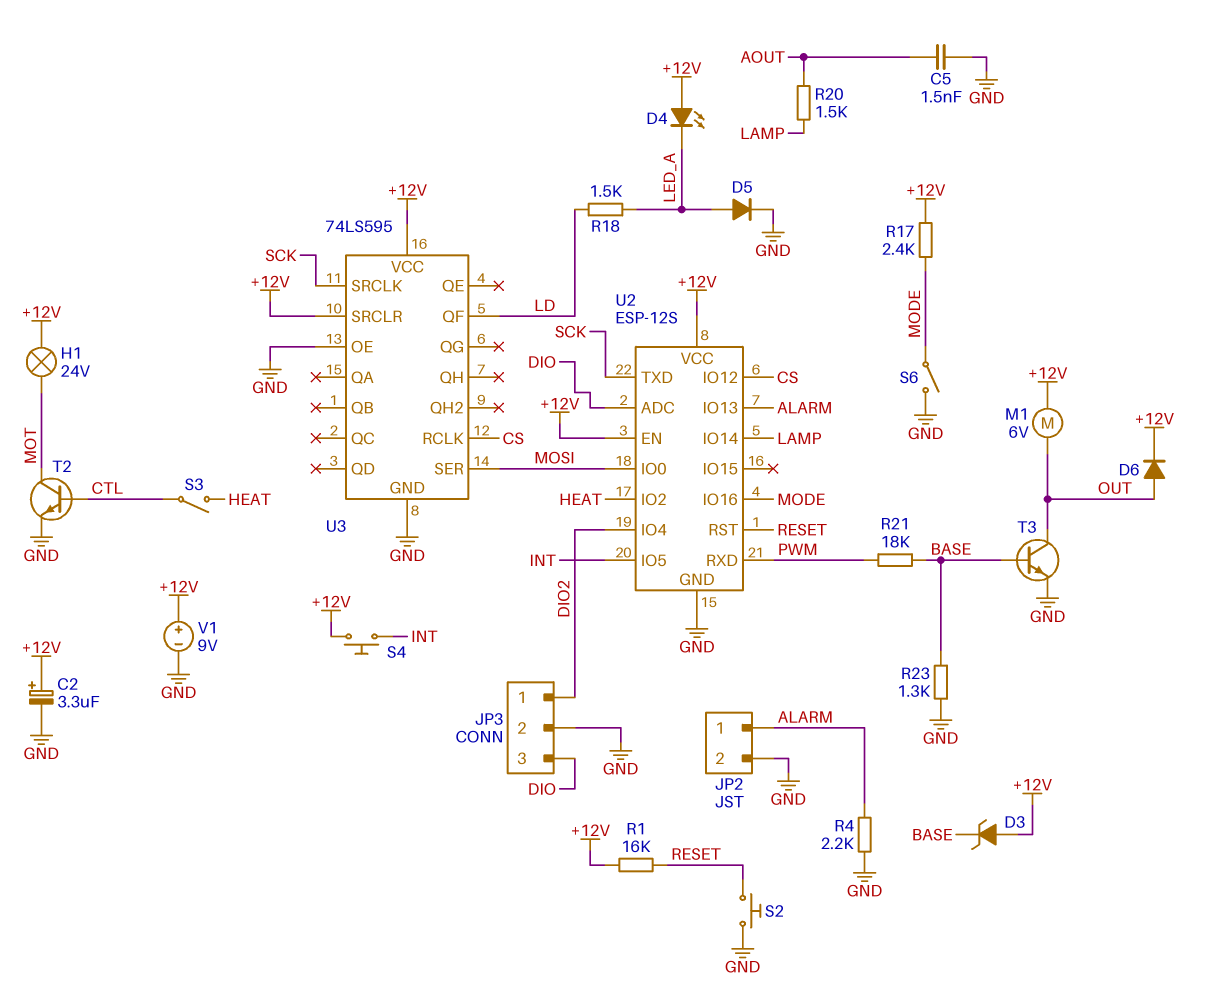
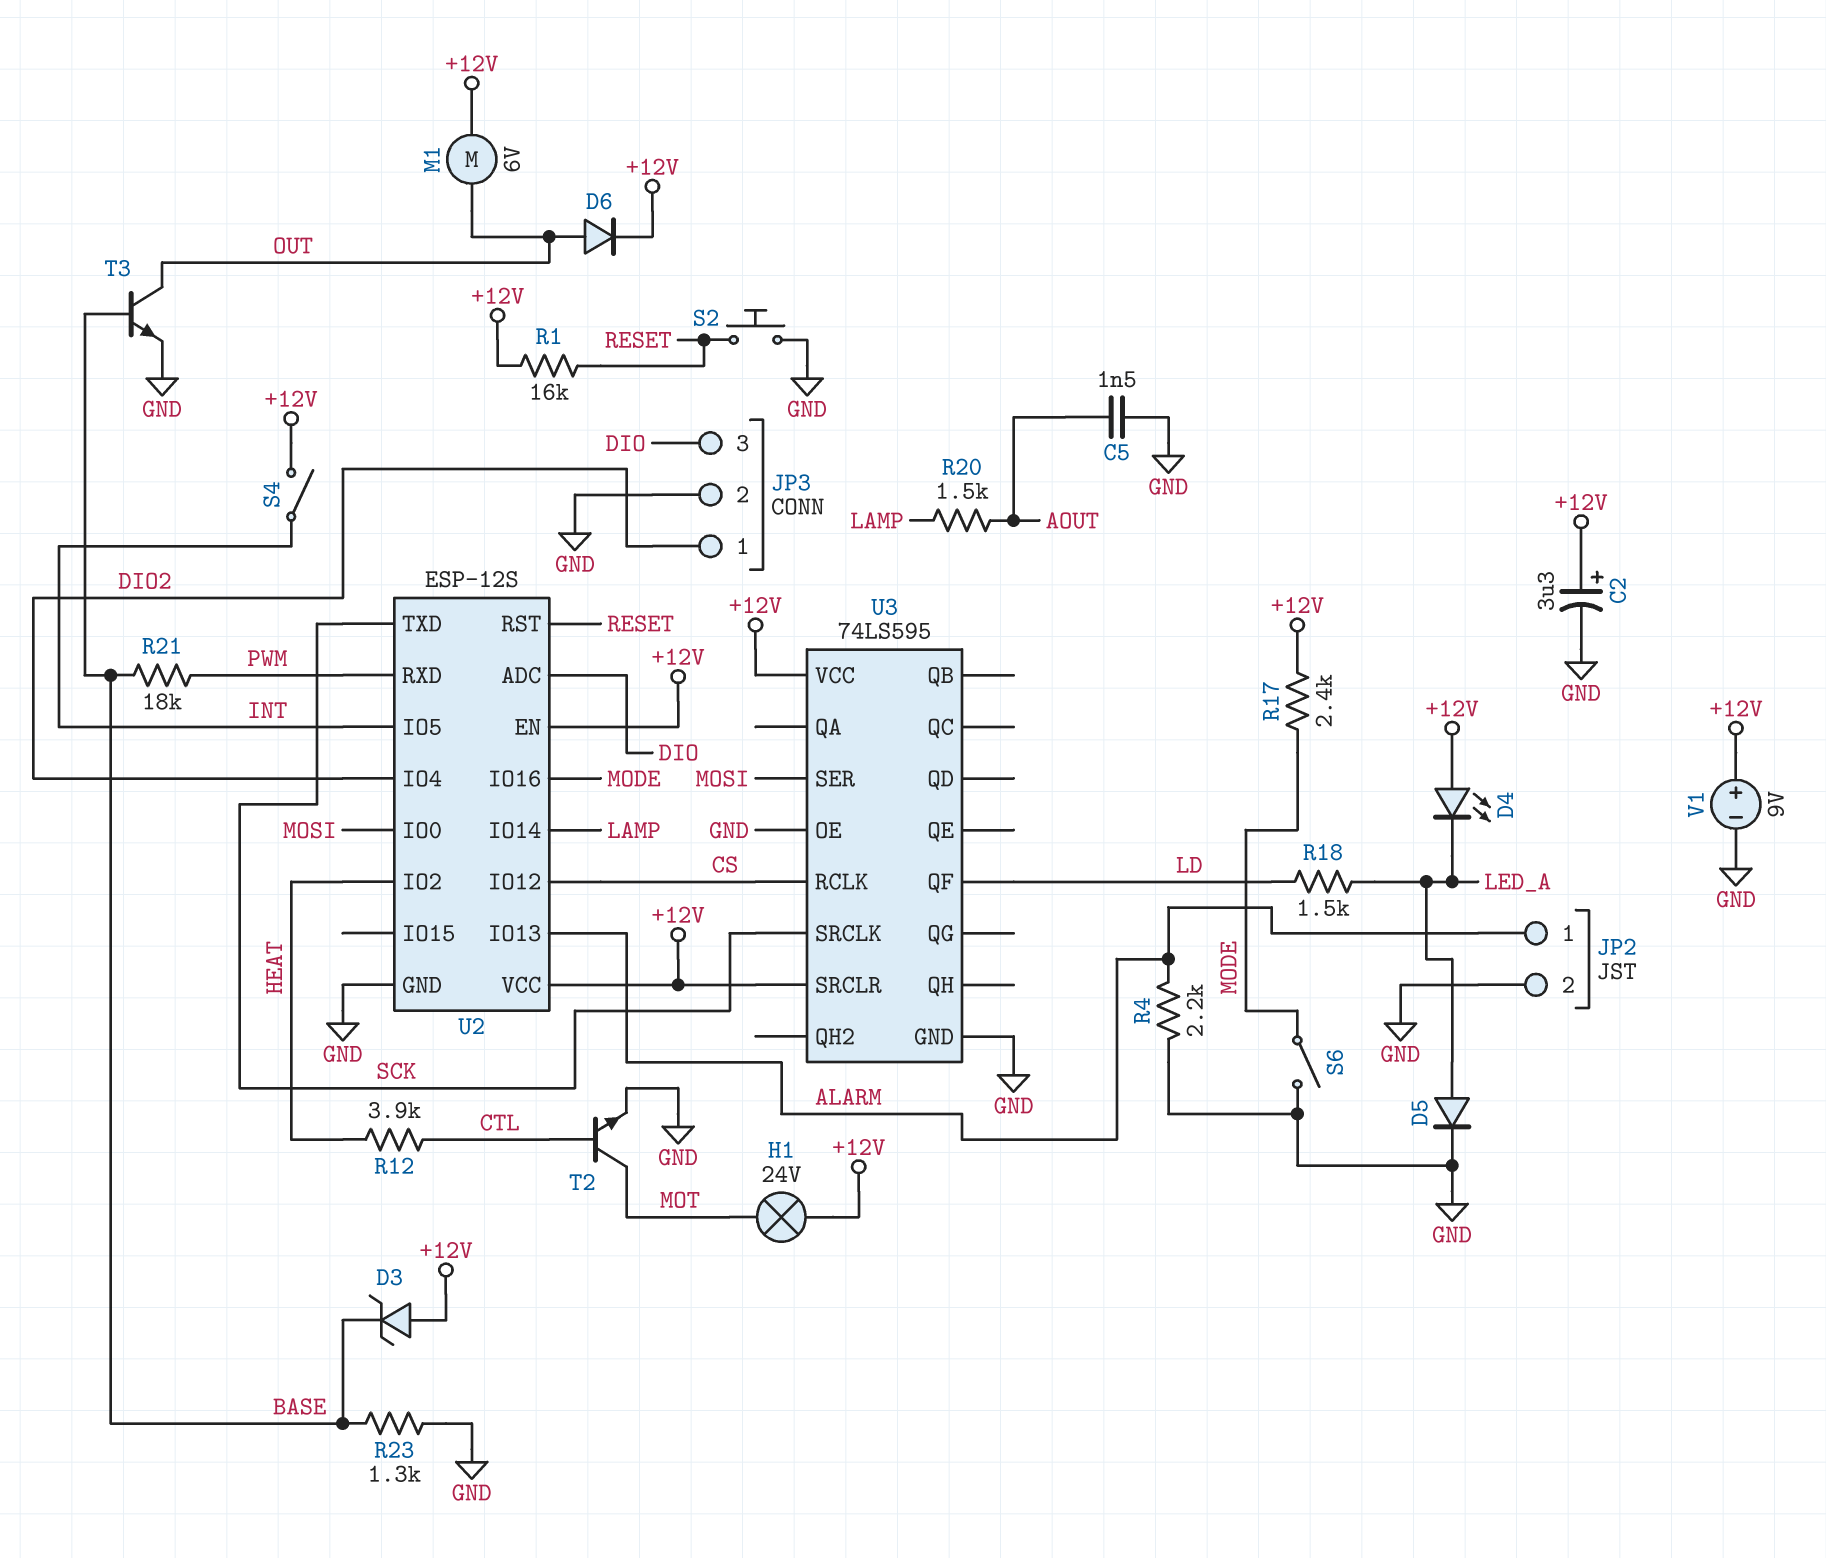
R12: none -> 3.9k (CTL, HEAT)
S3: switch (CTL, HEAT) -> none
S4: button (+12V, INT) -> switch (+12V, INT)

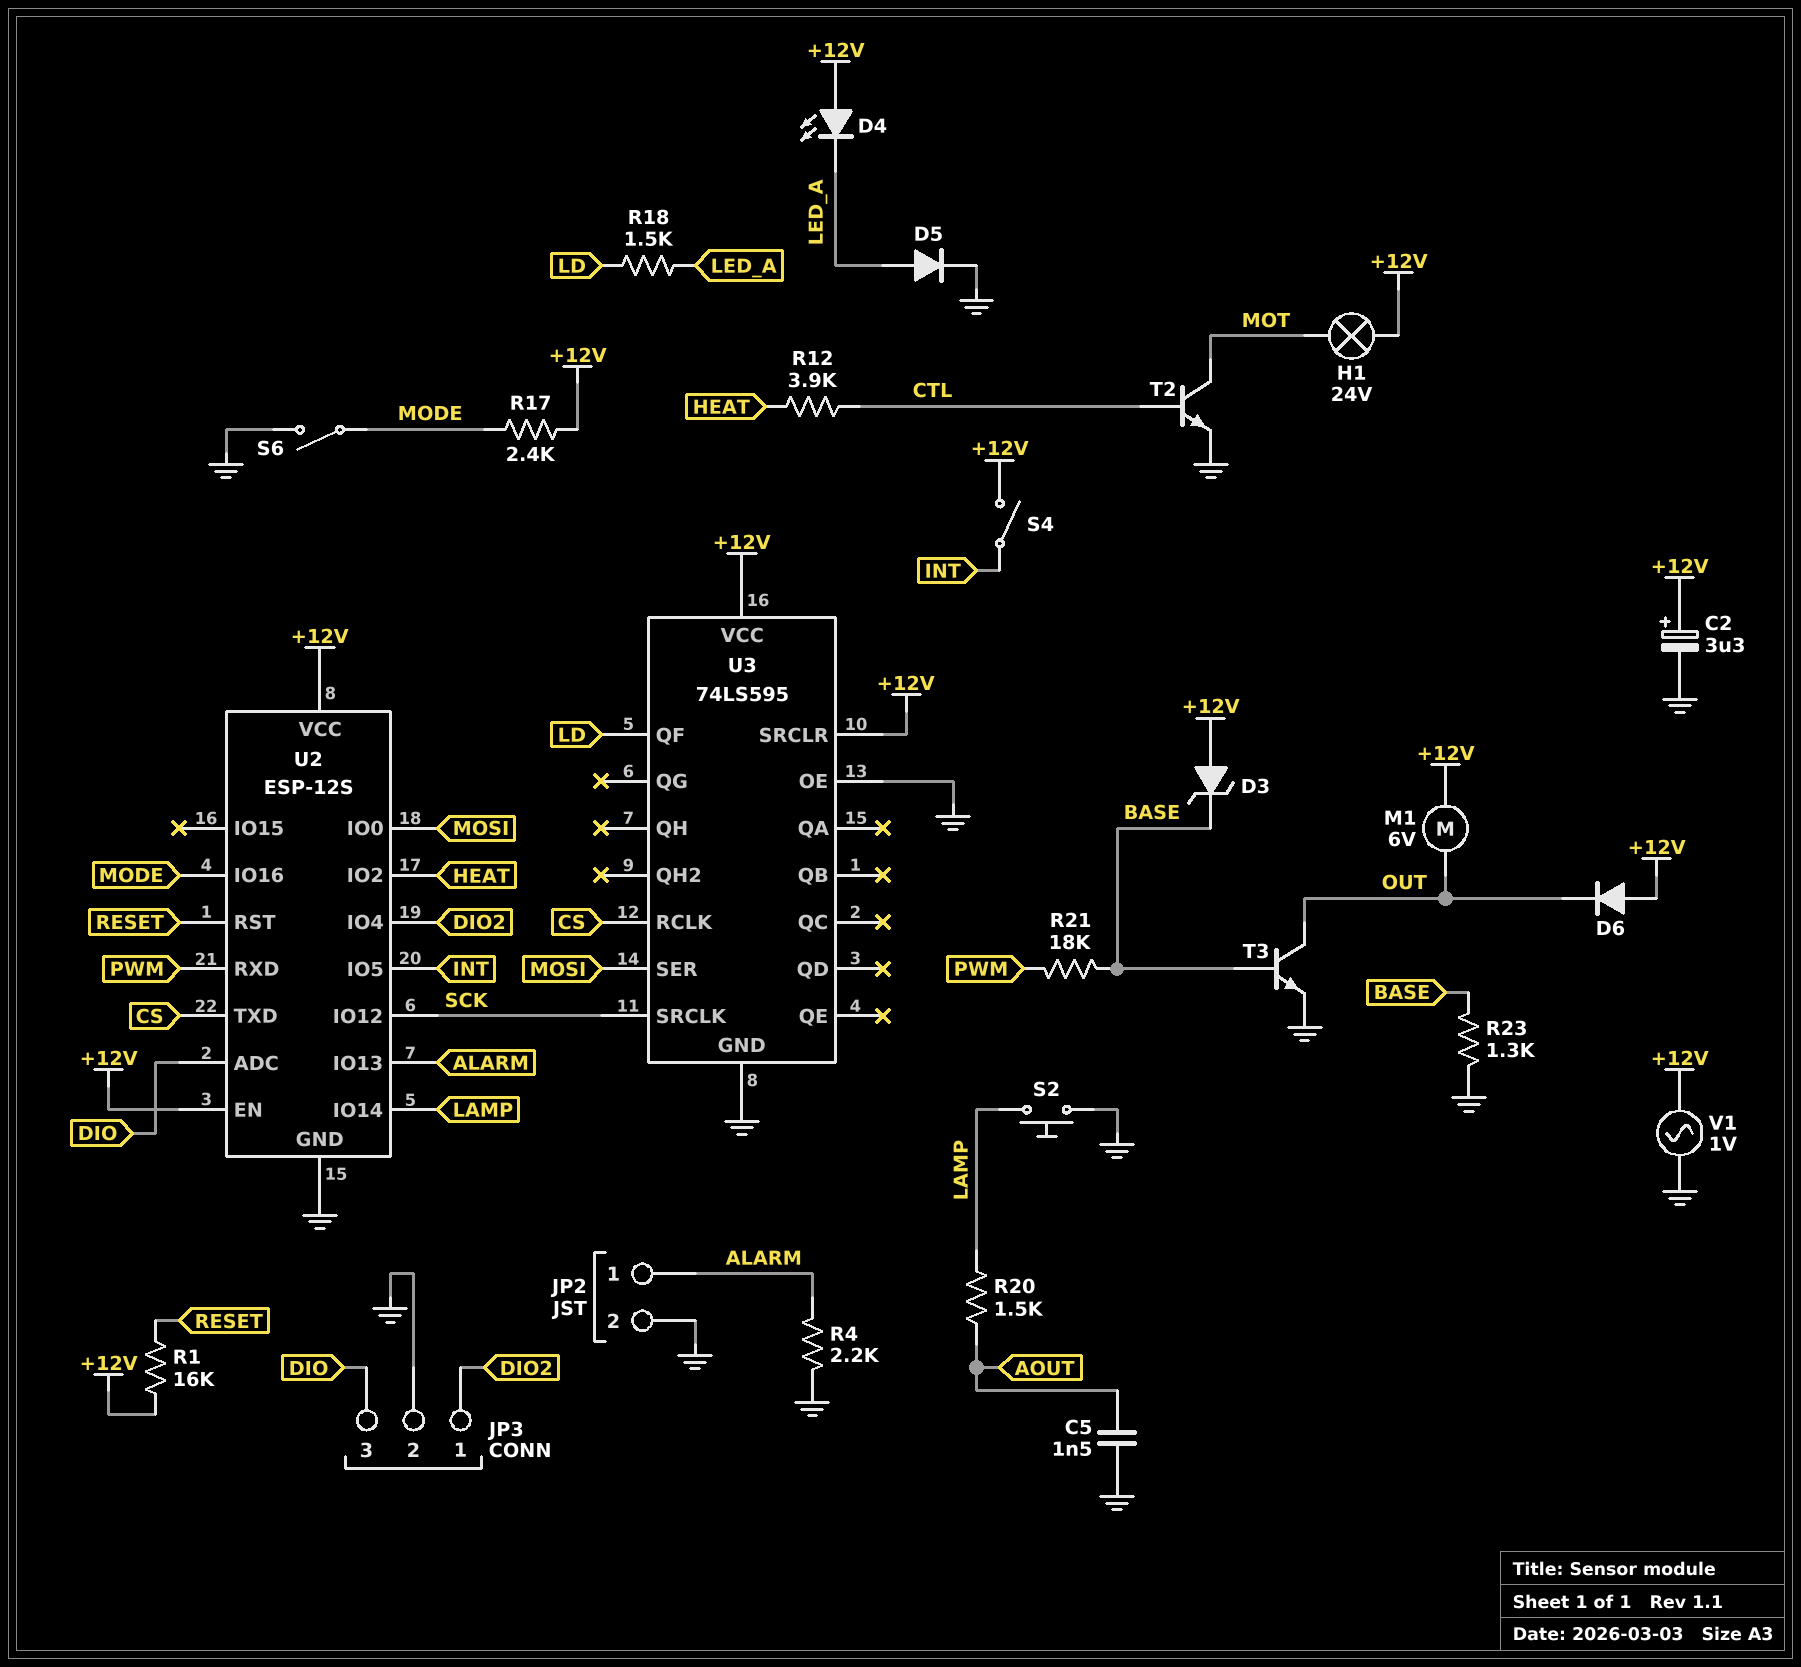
D6: diode (A OUT, K +12V) -> diode (A +12V, K OUT)
S2: button (GND, RESET) -> button (GND, LAMP)
U2 pin IO12: CS -> SCK
U2 pin TXD: SCK -> CS
V1: 9V (plus +12V, minus GND) -> AC 1V (+12V, GND)

